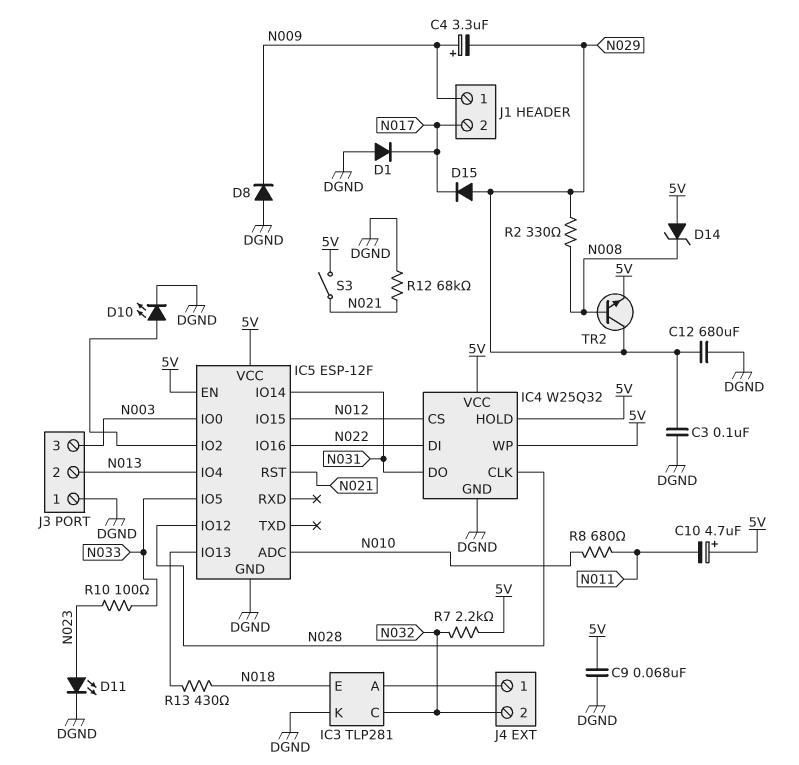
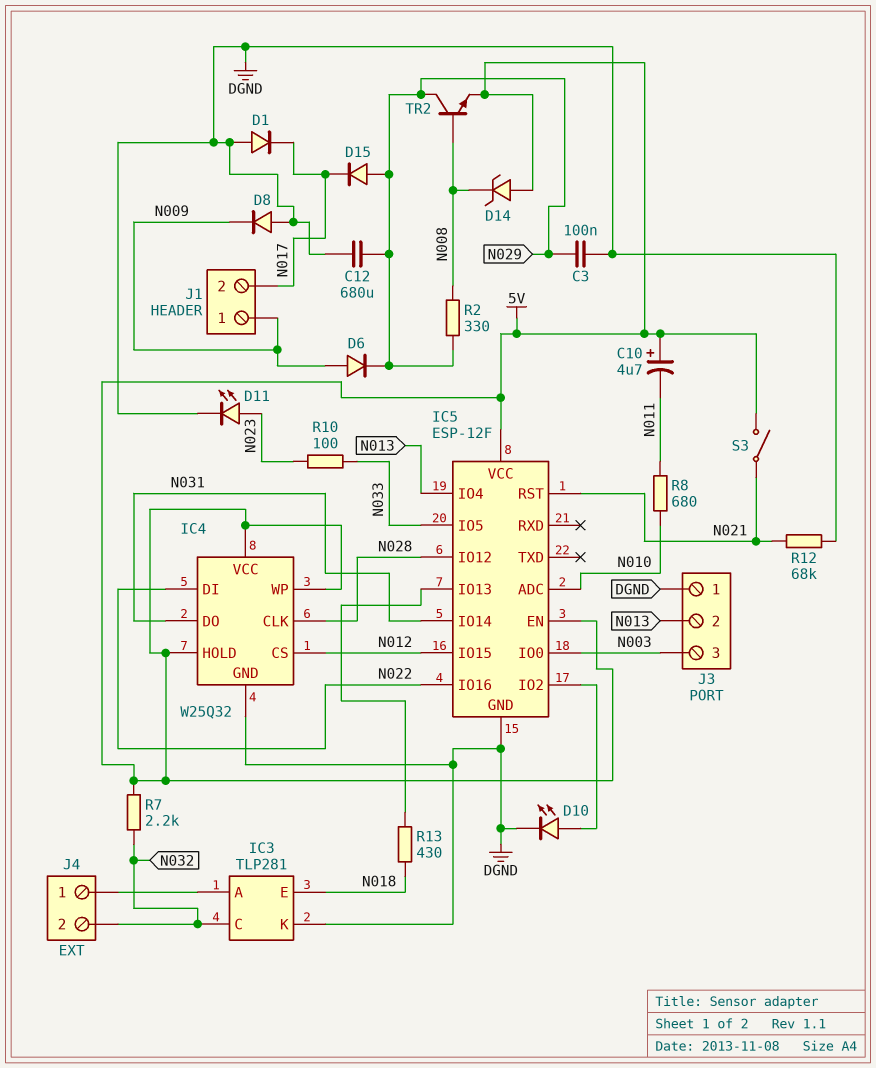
C4: 3.3uF (plus N009, minus N029) -> none
C9: 68nF (5V, DGND) -> none
D6: none -> diode (A N009, K N029)

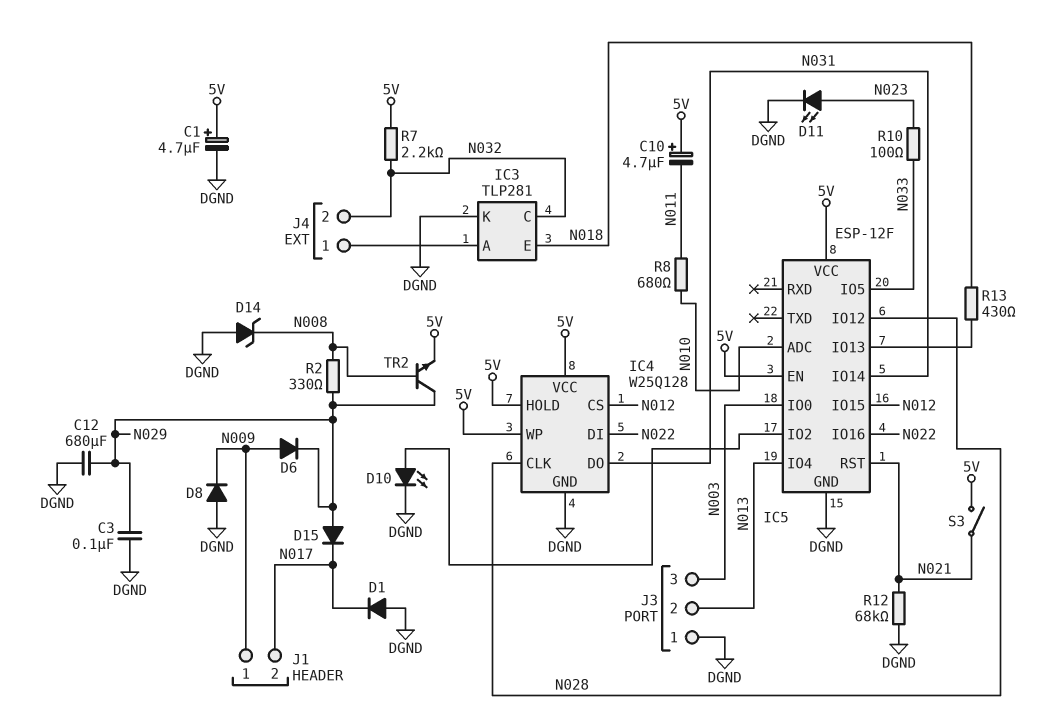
C1: none -> 4.7uF (plus 5V, minus DGND)
D14: zener (A 5V, K N008) -> zener (A DGND, K N008)
IC4: W25Q32 -> W25Q128

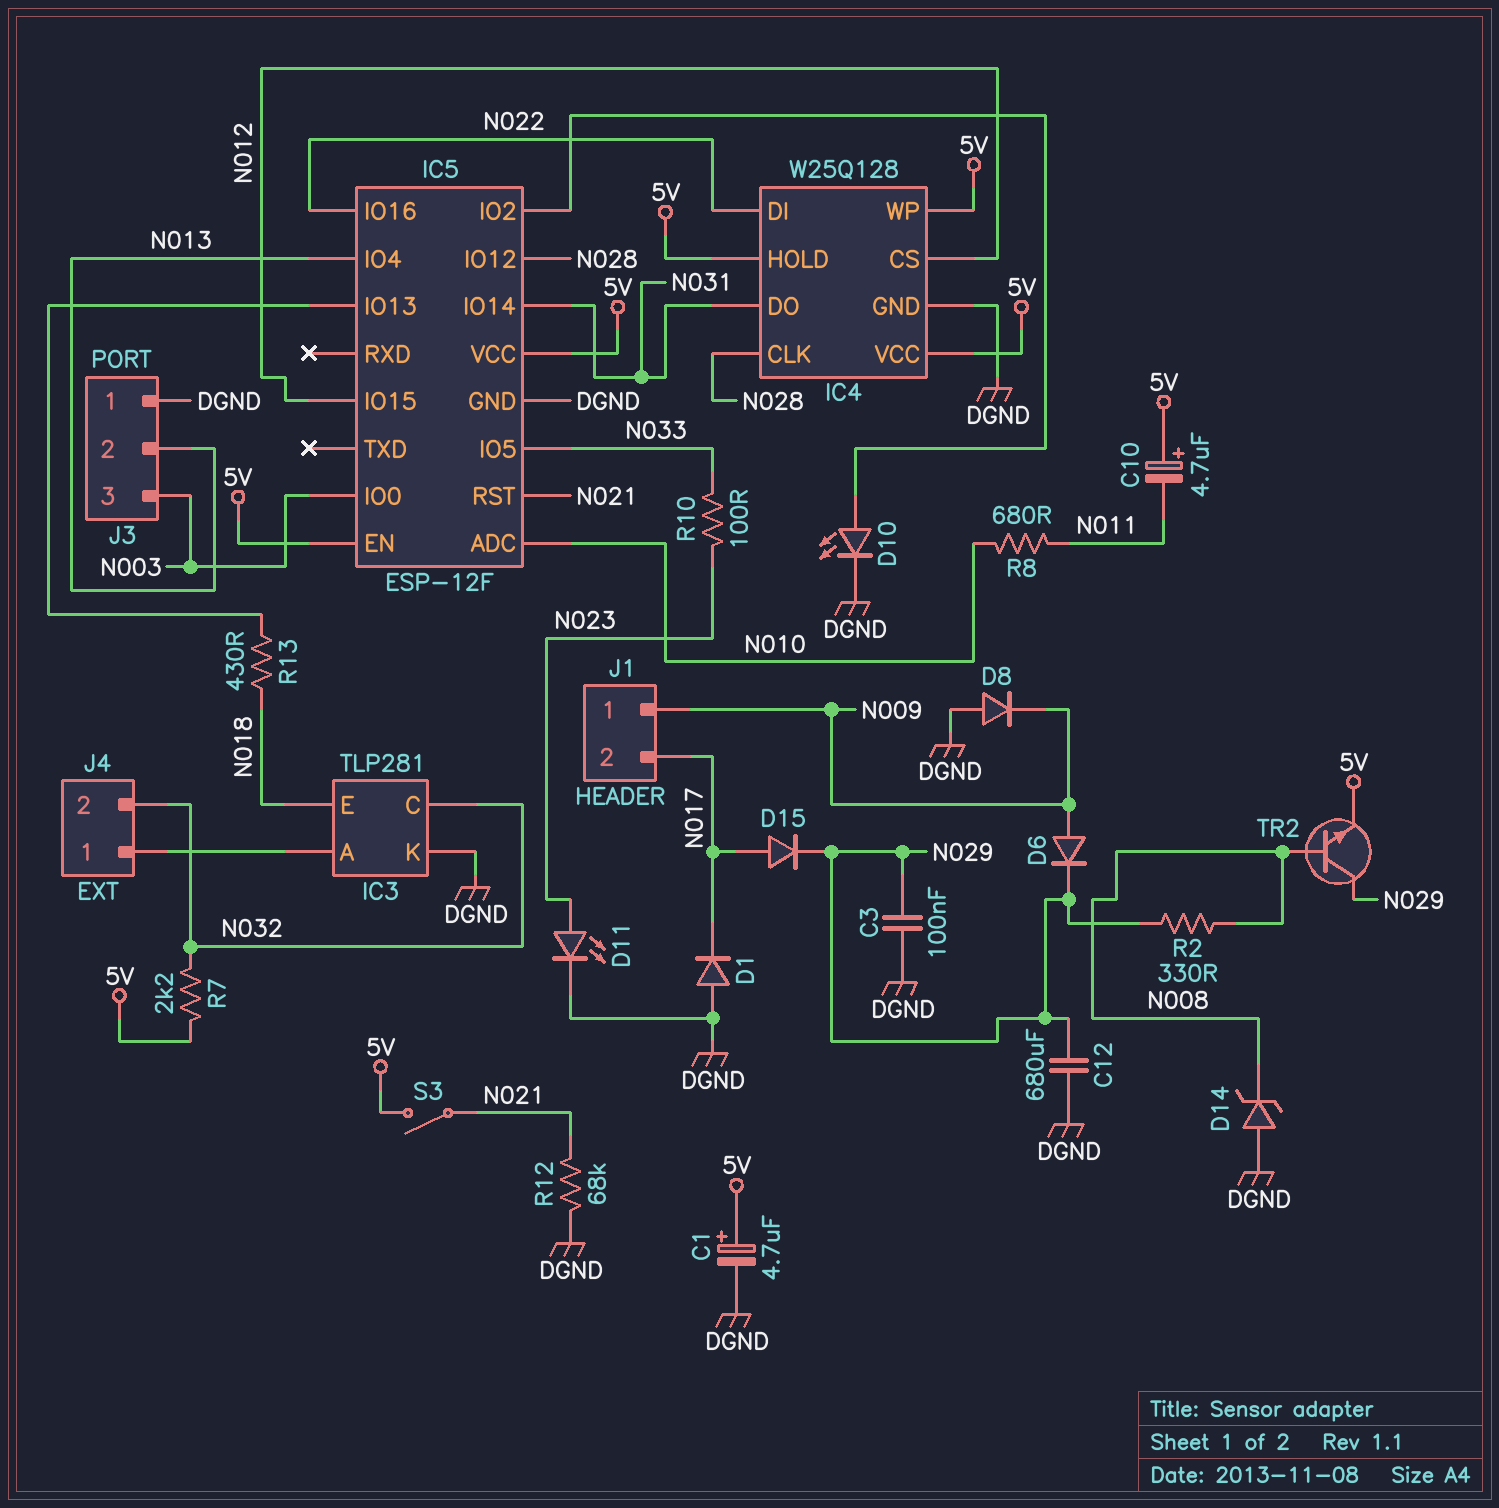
D15: diode (A N029, K N017) -> diode (A N017, K N029)

